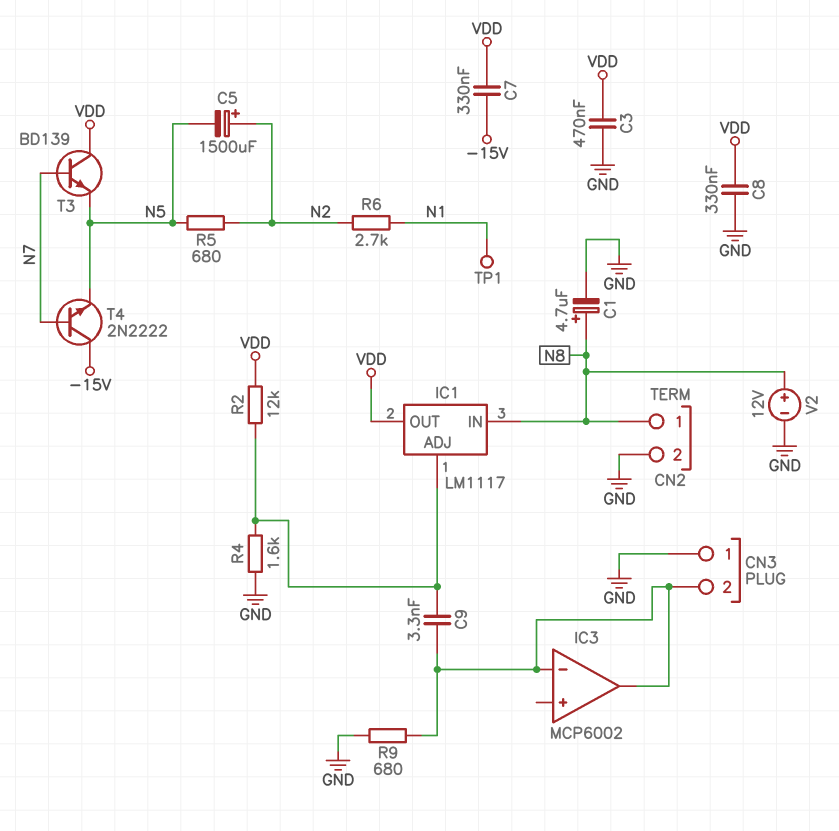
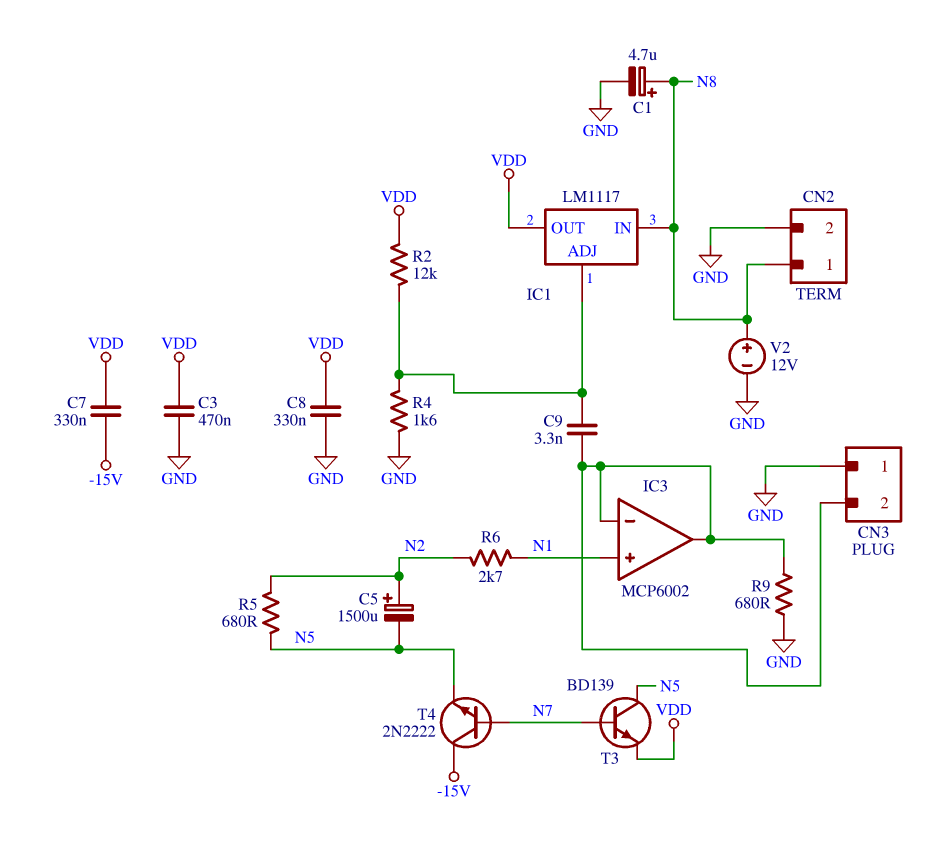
IC3 pin in+: none -> N1
T3: NPN BD139 (B N7, C VDD, E N5) -> NPN BD139 (B N7, C N5, E VDD)
TP1: test point (N1) -> none

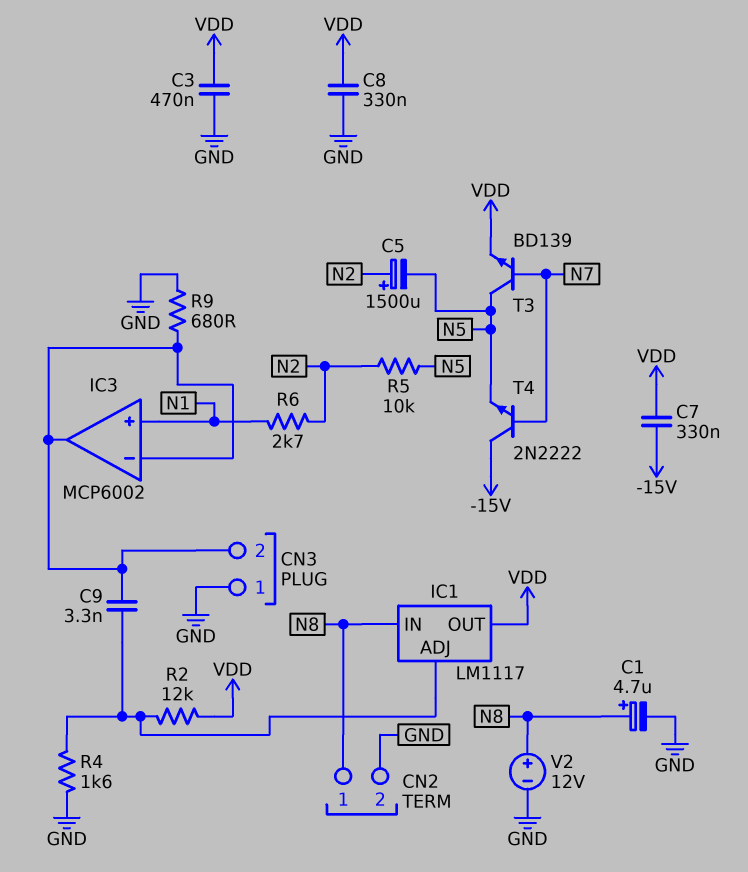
R5: 680 (N2, N5) -> 10k (N2, N5)

